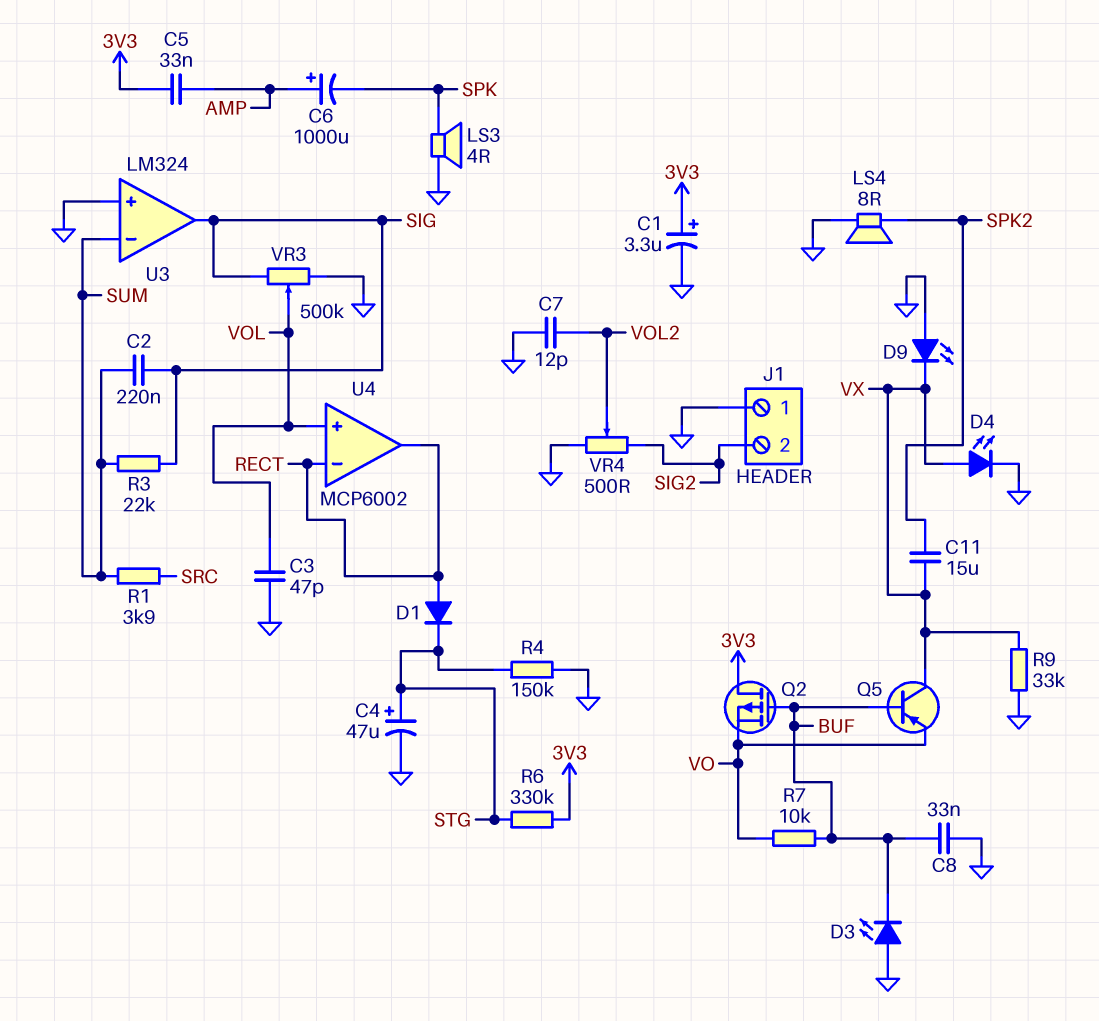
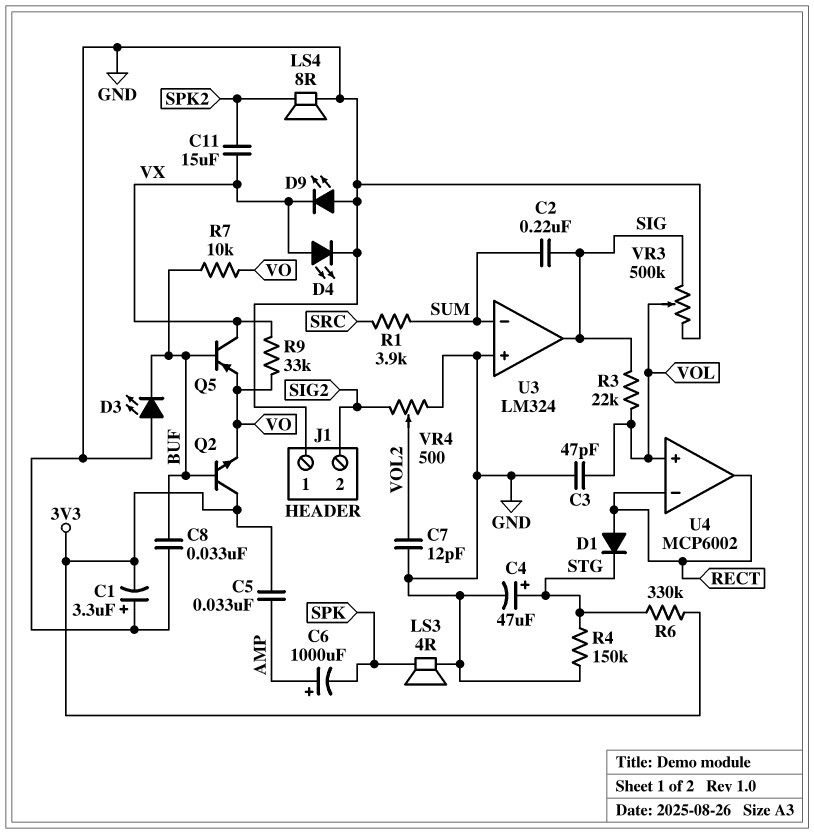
C1: 3.3uF (plus 3V3, minus GND) -> 3.3uF (plus GND, minus 3V3)
Q2: PMOS (G BUF, D 3V3, S VO) -> NPN (B BUF, C 3V3, E VO)
R3: 22k (SIG, SUM) -> 22k (SIG, VOL)
R9: 33k (GND, VX) -> 33k (VO, VX)

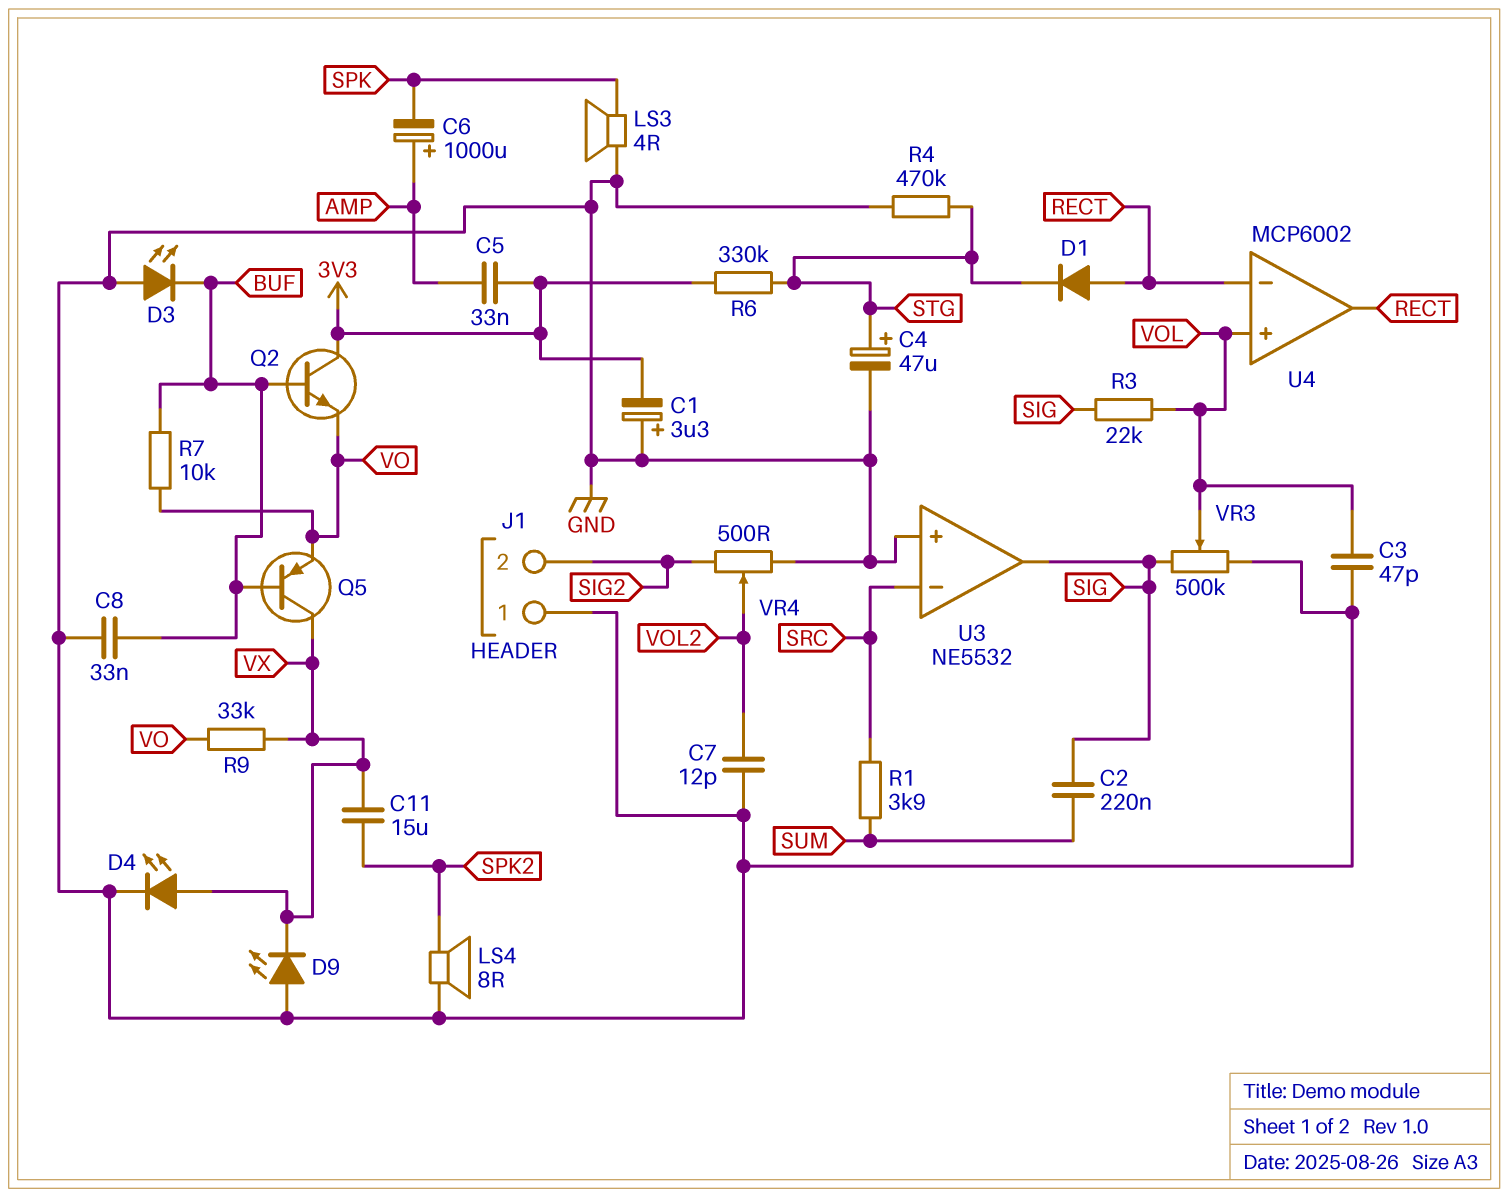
R4: 150k (GND, STG) -> 470k (GND, STG)
U3: LM324 -> NE5532
U3 pin in-: SUM -> SRC

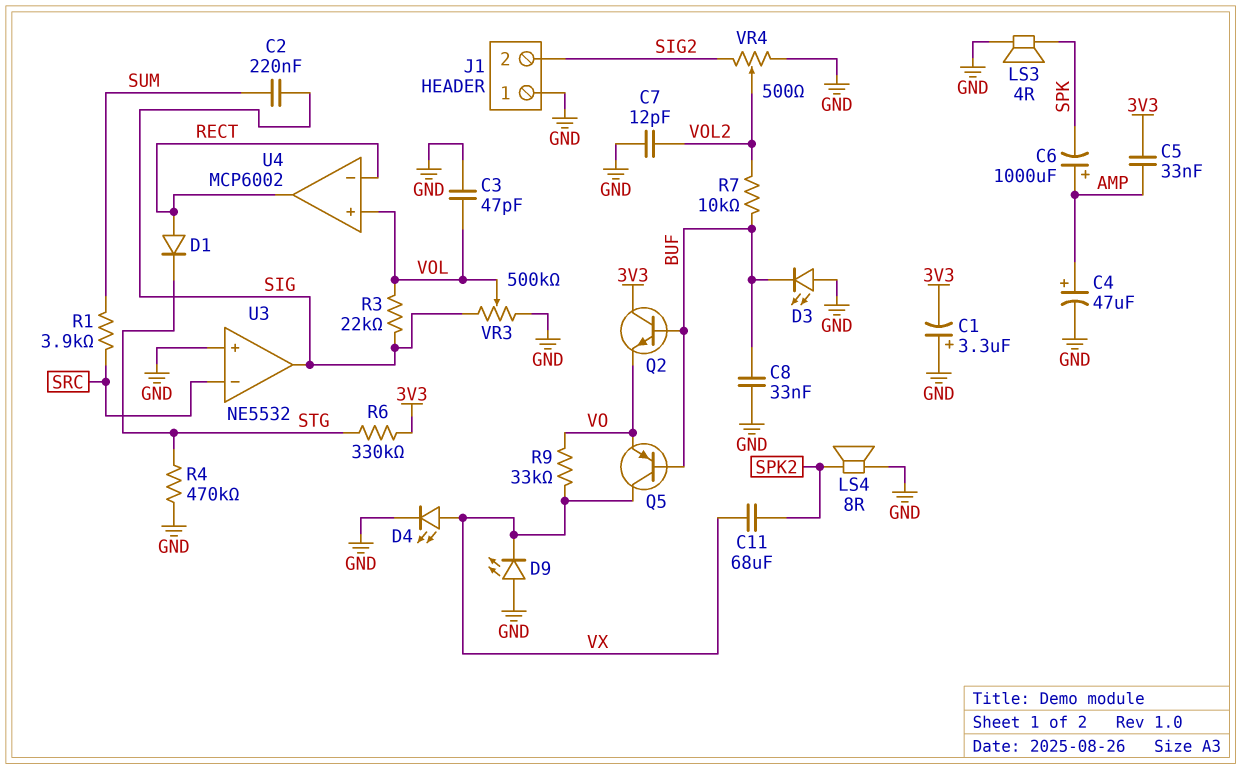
C4: 47uF (plus STG, minus GND) -> 47uF (plus AMP, minus GND)
C11: 15uF (SPK2, VX) -> 68uF (SPK2, VX)
R7: 10k (BUF, VO) -> 10k (BUF, VOL2)

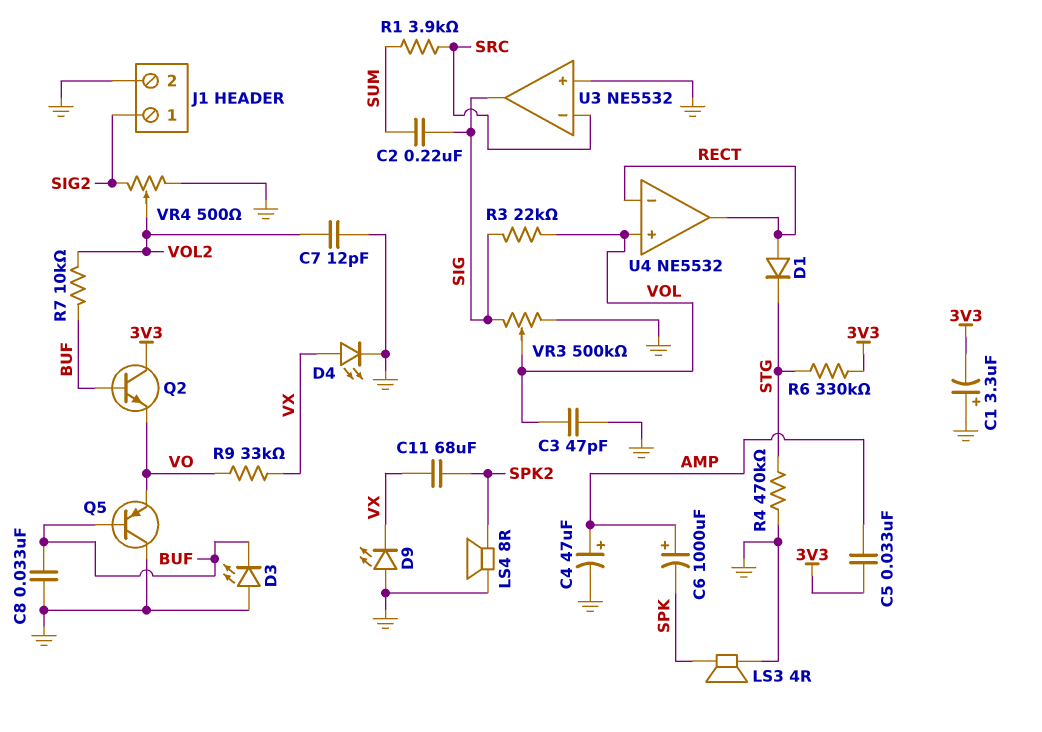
J1 pin 1: GND -> SIG2
J1 pin 2: SIG2 -> GND
Q5: PNP (B BUF, C VX, E VO) -> PNP (B BUF, C GND, E VO)
U4: MCP6002 -> NE5532

